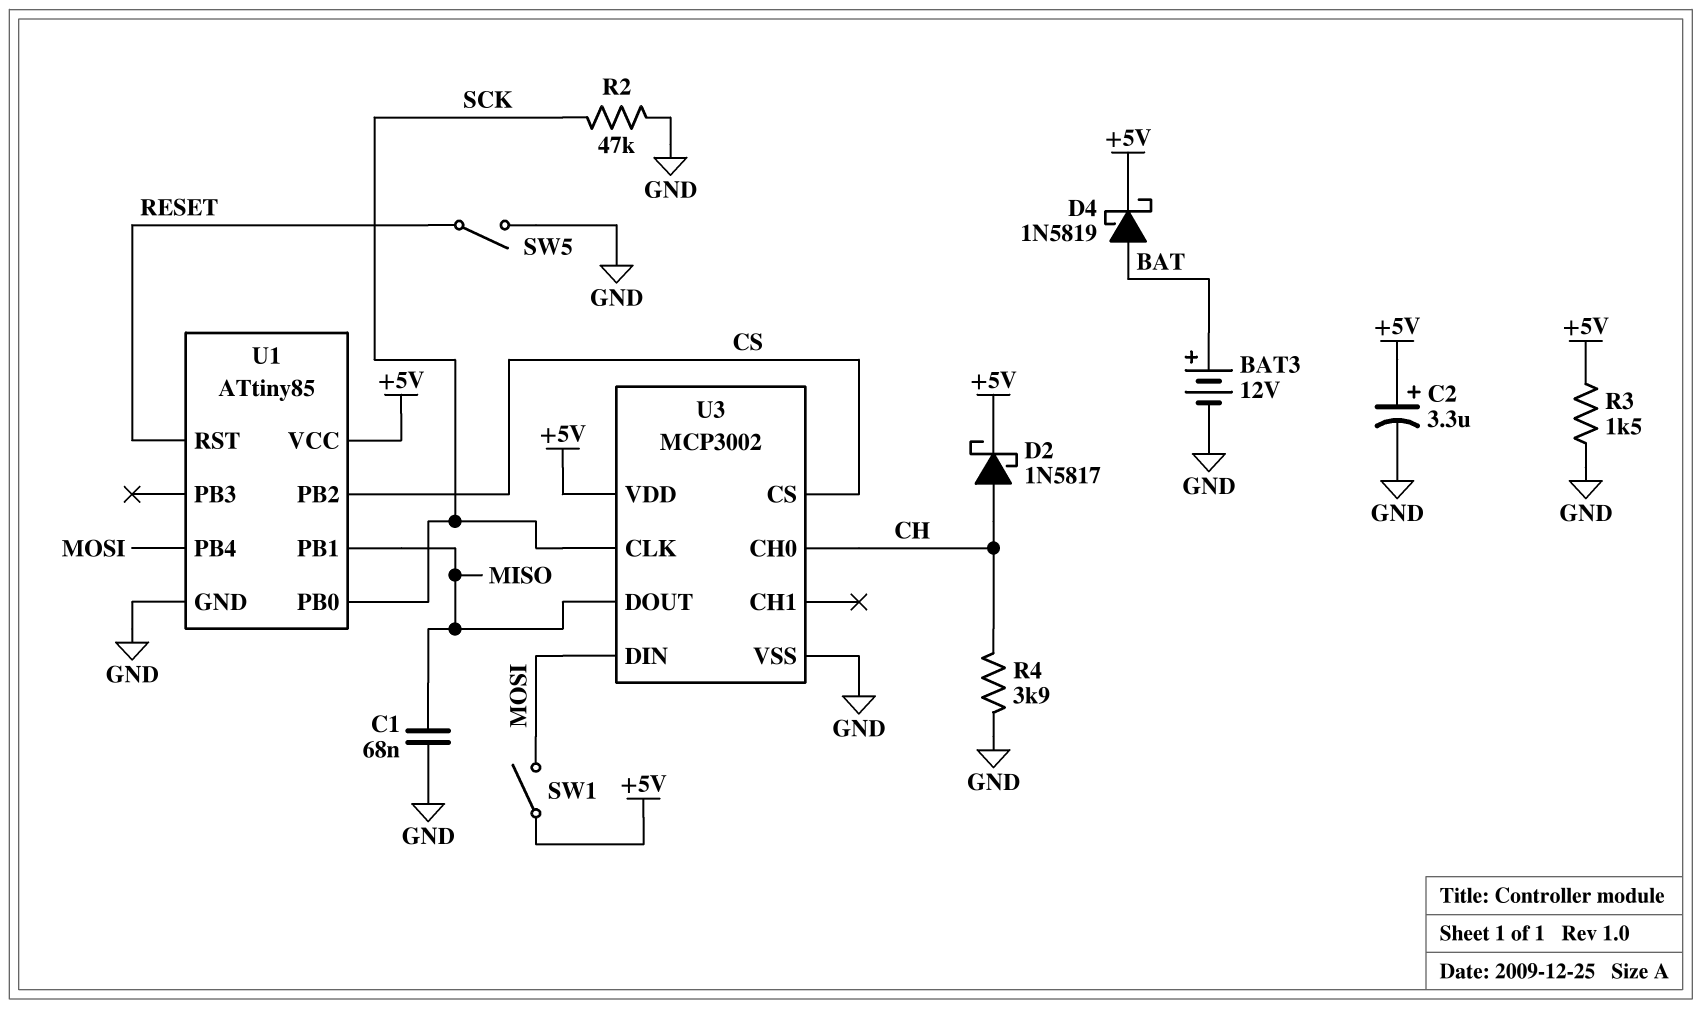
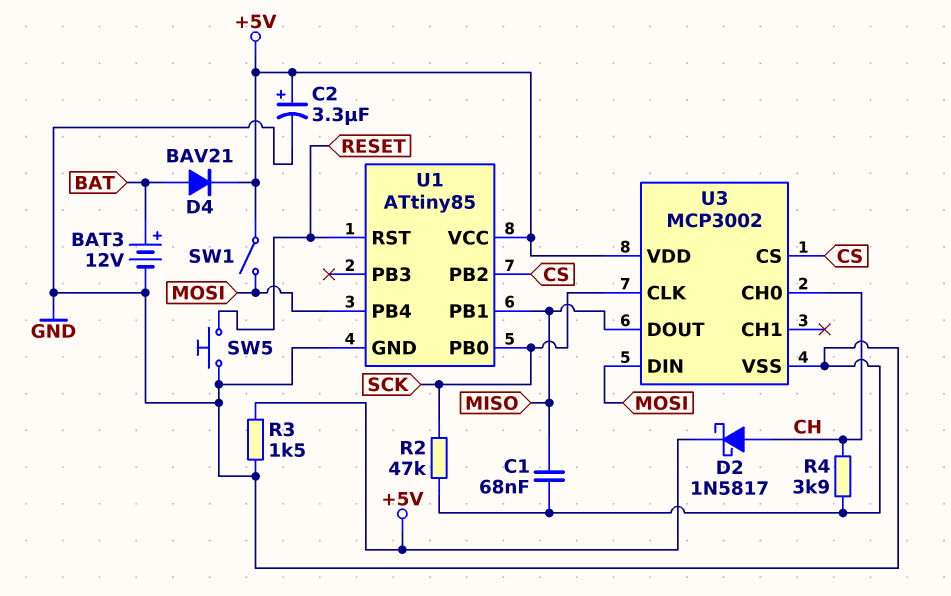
D4: schottky 1N5819 (A BAT, K +5V) -> diode BAV21 (A BAT, K +5V)
SW5: switch (GND, RESET) -> button (GND, RESET)

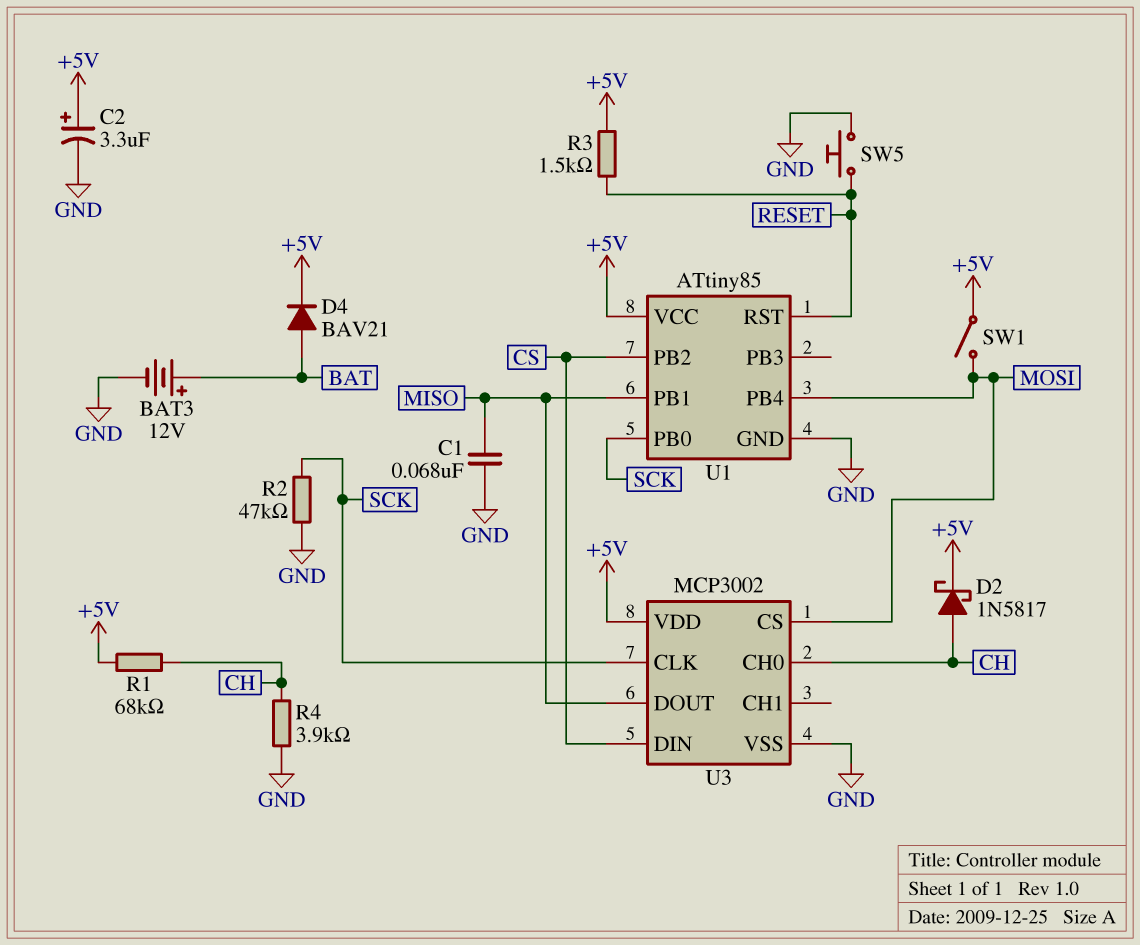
R1: none -> 68k (+5V, CH)
R3: 1.5k (+5V, GND) -> 1.5k (+5V, RESET)
U3 pin CS: CS -> MOSI
U3 pin DIN: MOSI -> CS

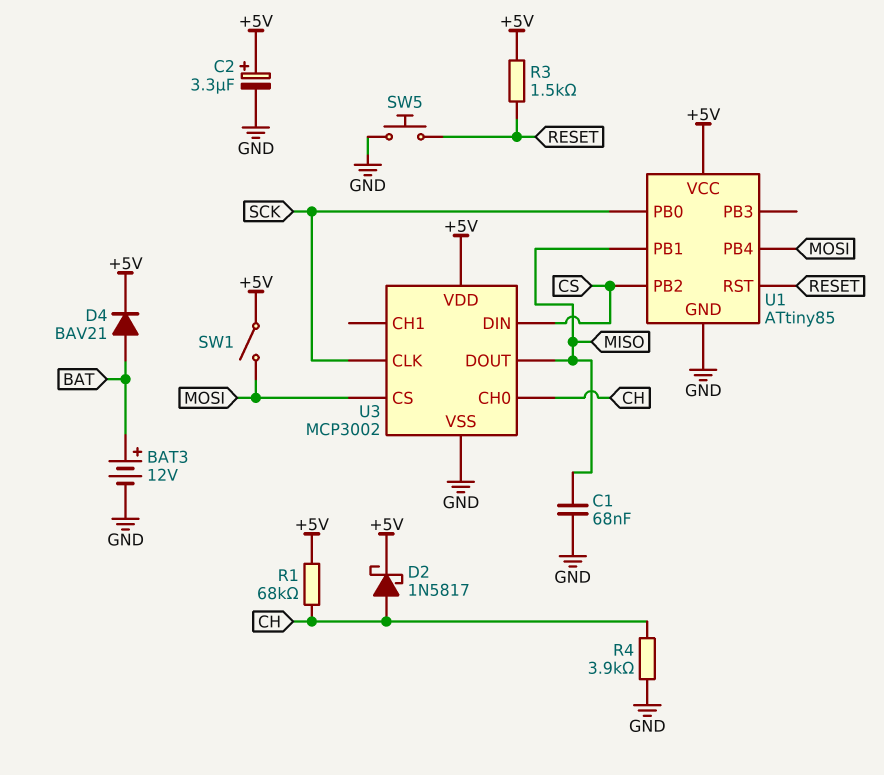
R2: 47k (GND, SCK) -> none

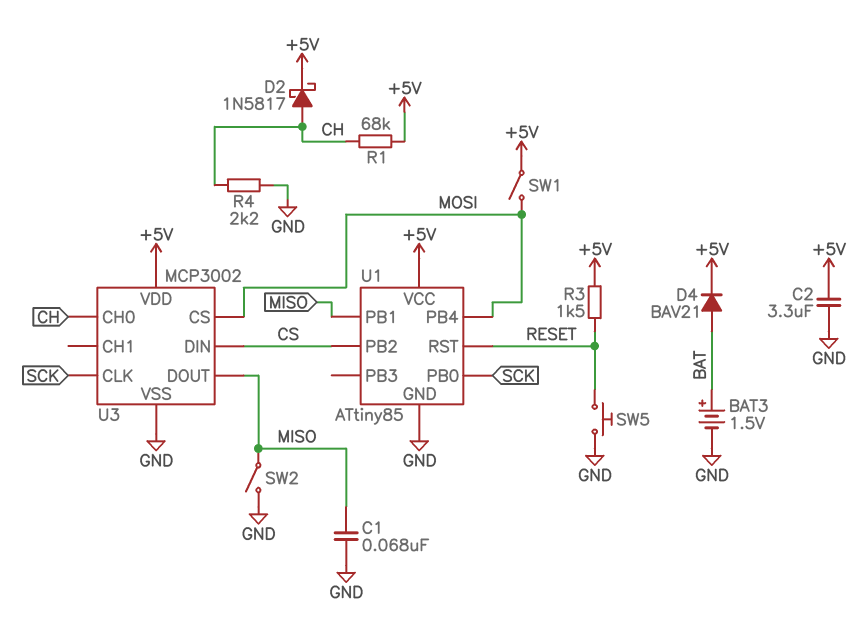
BAT3: 12V (plus BAT, minus GND) -> 1.5V (plus BAT, minus GND)
C2: 3.3uF (plus +5V, minus GND) -> 3.3uF (+5V, GND)
R4: 3.9k (CH, GND) -> 2.2k (CH, GND)
SW2: none -> switch (GND, MISO)

